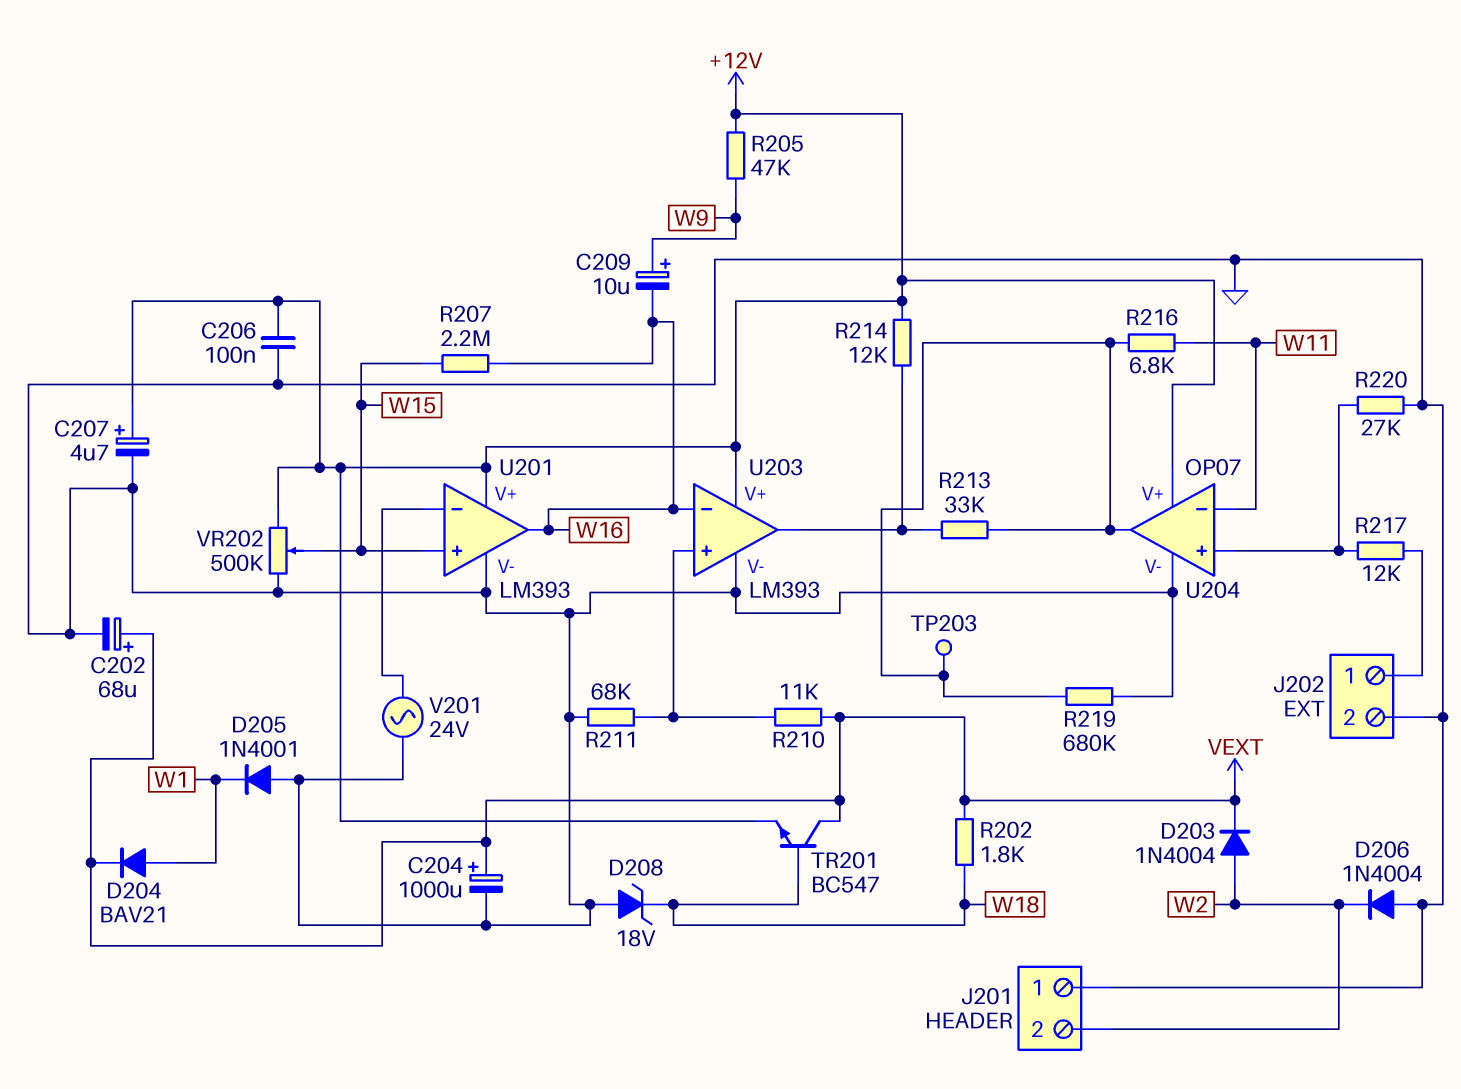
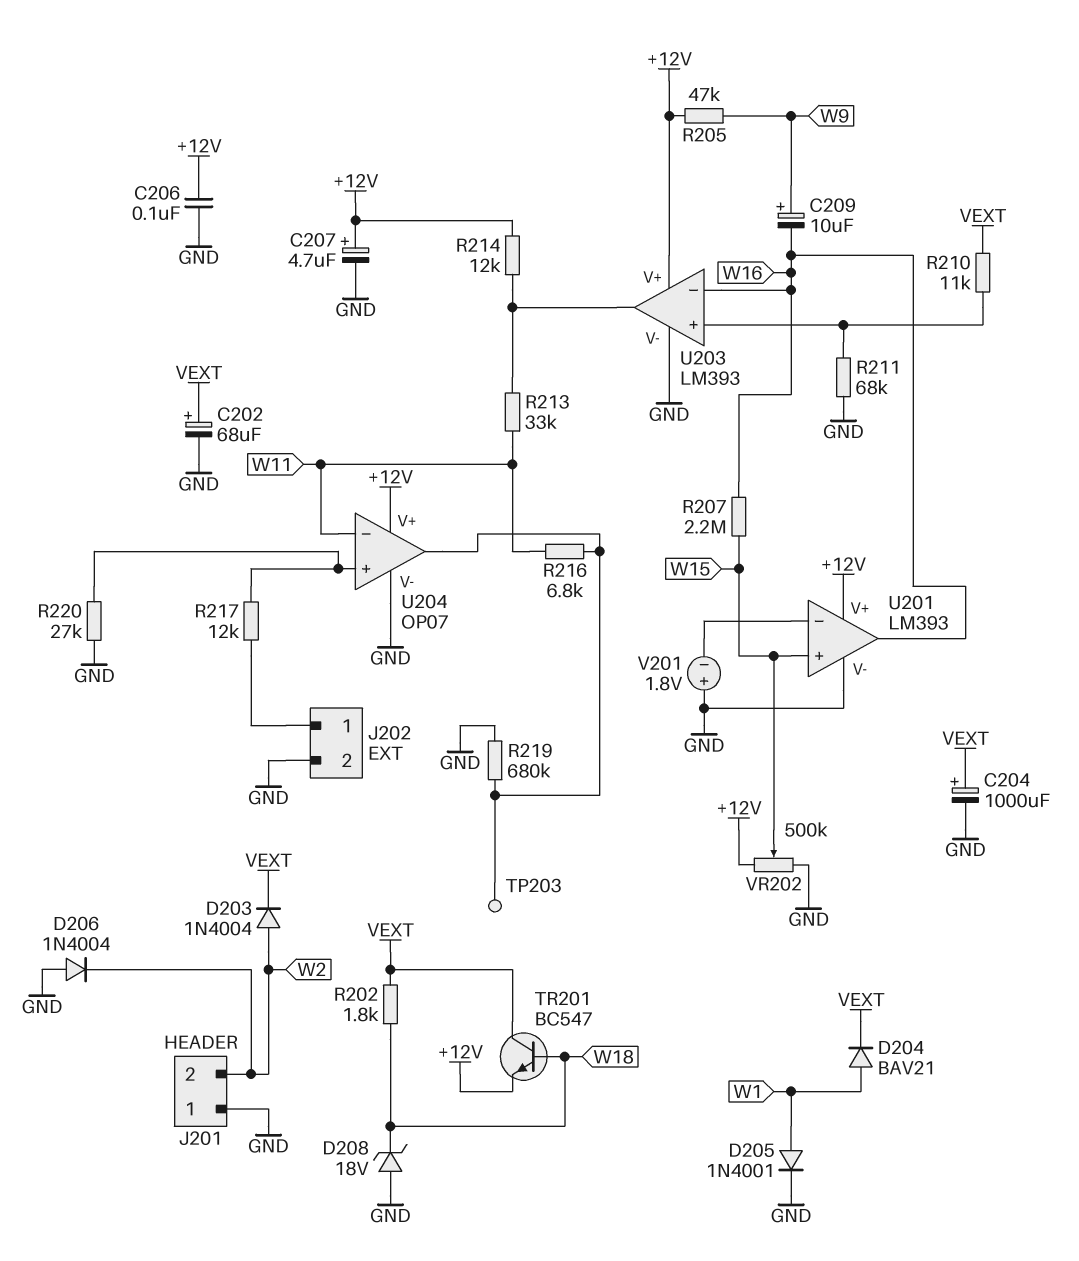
D205: diode 1N4001 (A GND, K W1) -> diode 1N4001 (A W1, K GND)
R213: 33k (U203/out, U204/out) -> 33k (U203/out, W11)
V201: AC 24V (GND, U201/in-) -> 1.8V (plus GND, minus U201/in-)

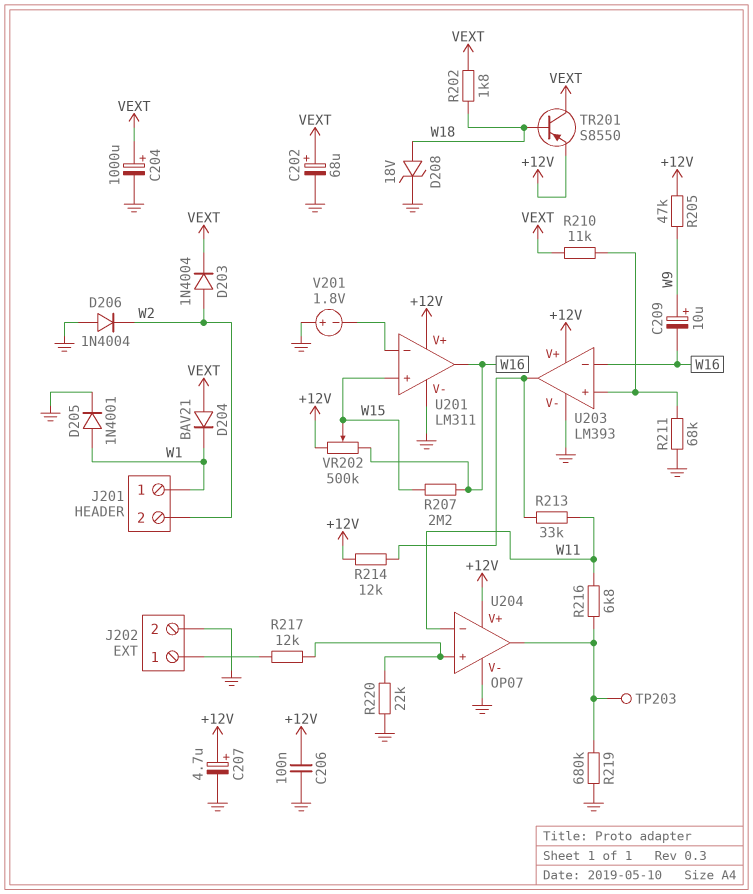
D204: diode BAV21 (A W1, K VEXT) -> diode BAV21 (A VEXT, K W1)
D208: zener 18V (A GND, K W18) -> zener 18V (A W18, K GND)
J201 pin 1: GND -> W1
R220: 27k (GND, U204/in+) -> 22k (GND, U204/in+)
TR201: NPN BC547 (B W18, C VEXT, E +12V) -> PNP S8550 (B W18, C VEXT, E +12V)
U201: LM393 -> LM311
VR202: 500k (+12V, GND, wiper W15) -> 500k (+12V, W16, wiper W15)

